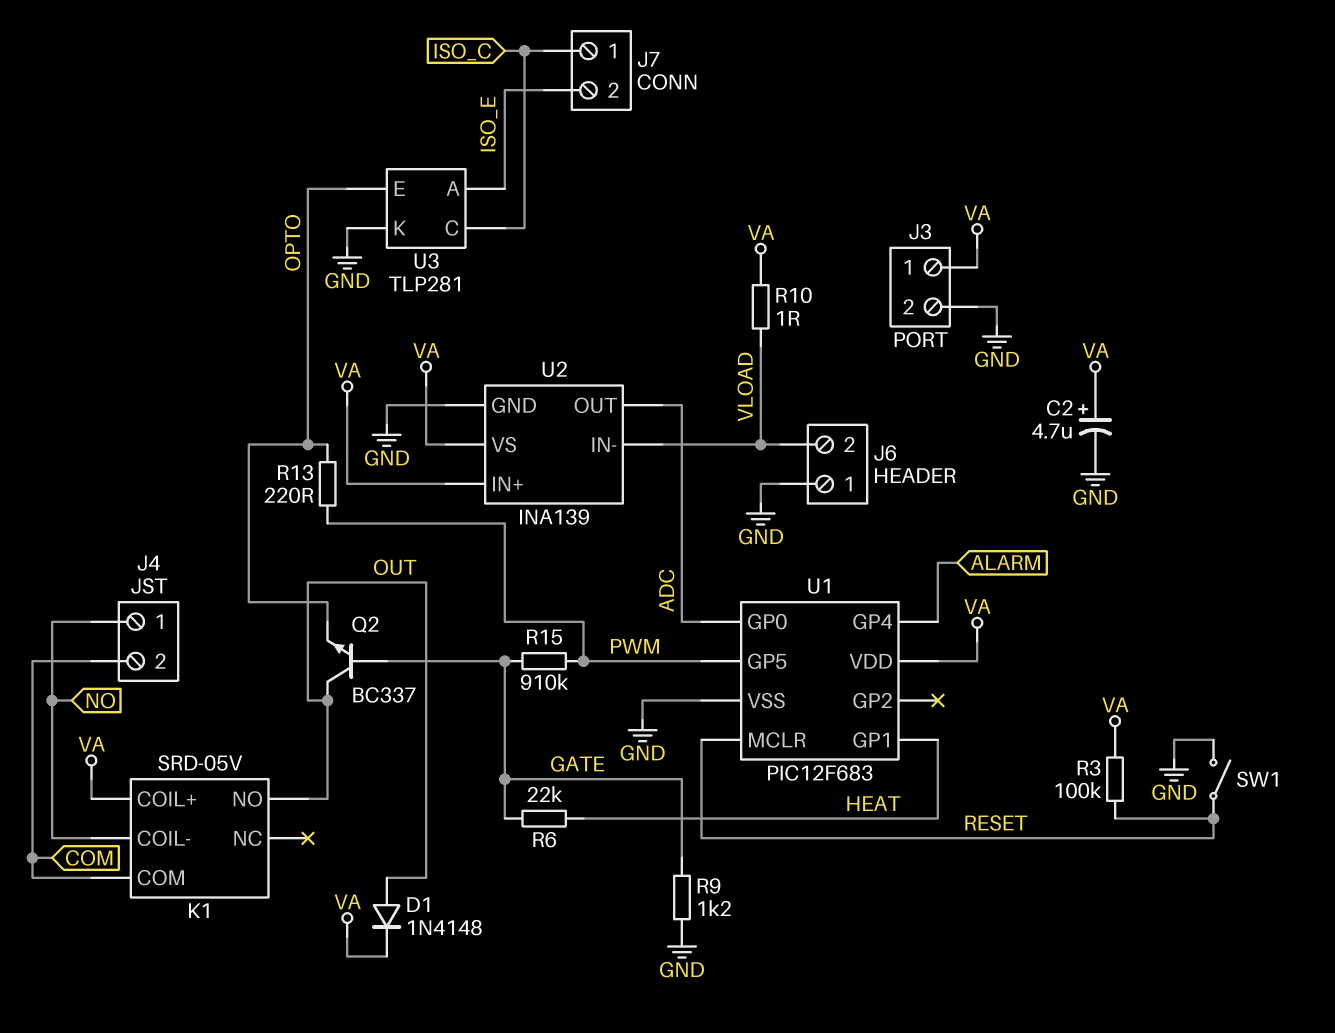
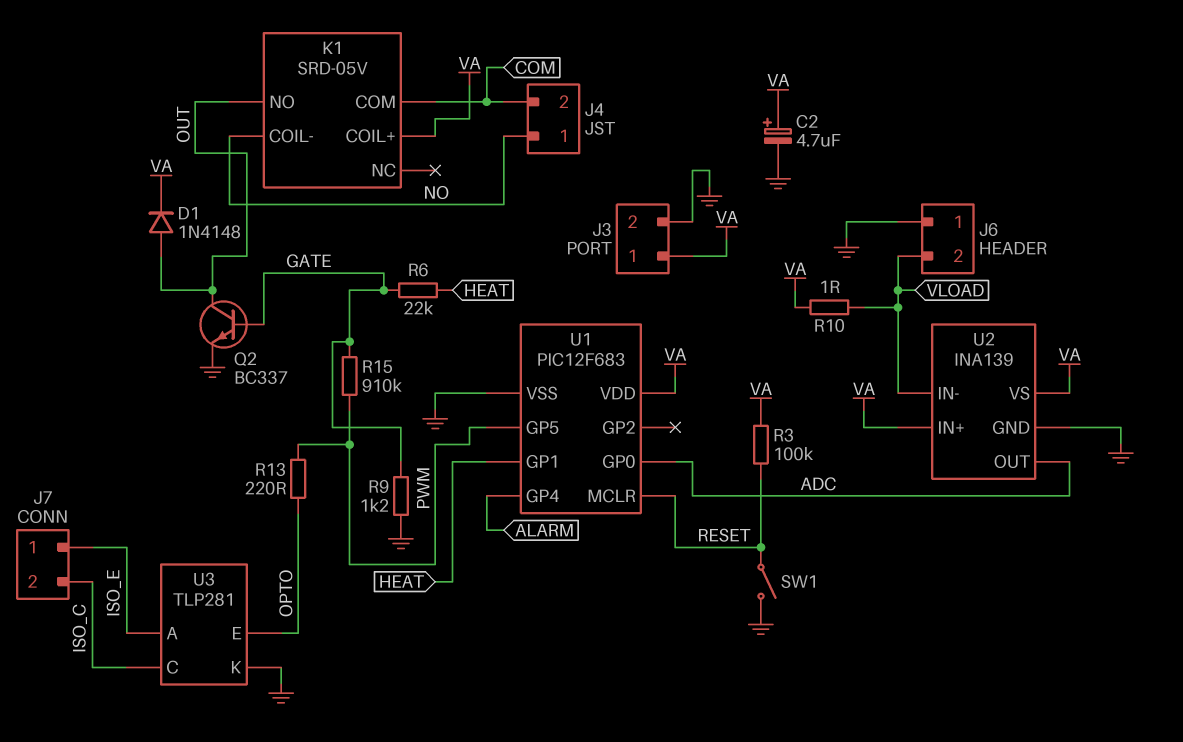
J7 pin 1: ISO_C -> ISO_E
J7 pin 2: ISO_E -> ISO_C
Q2: NPN BC337 (B GATE, C OUT, E OPTO) -> NPN BC337 (B GATE, C OUT, E GND)

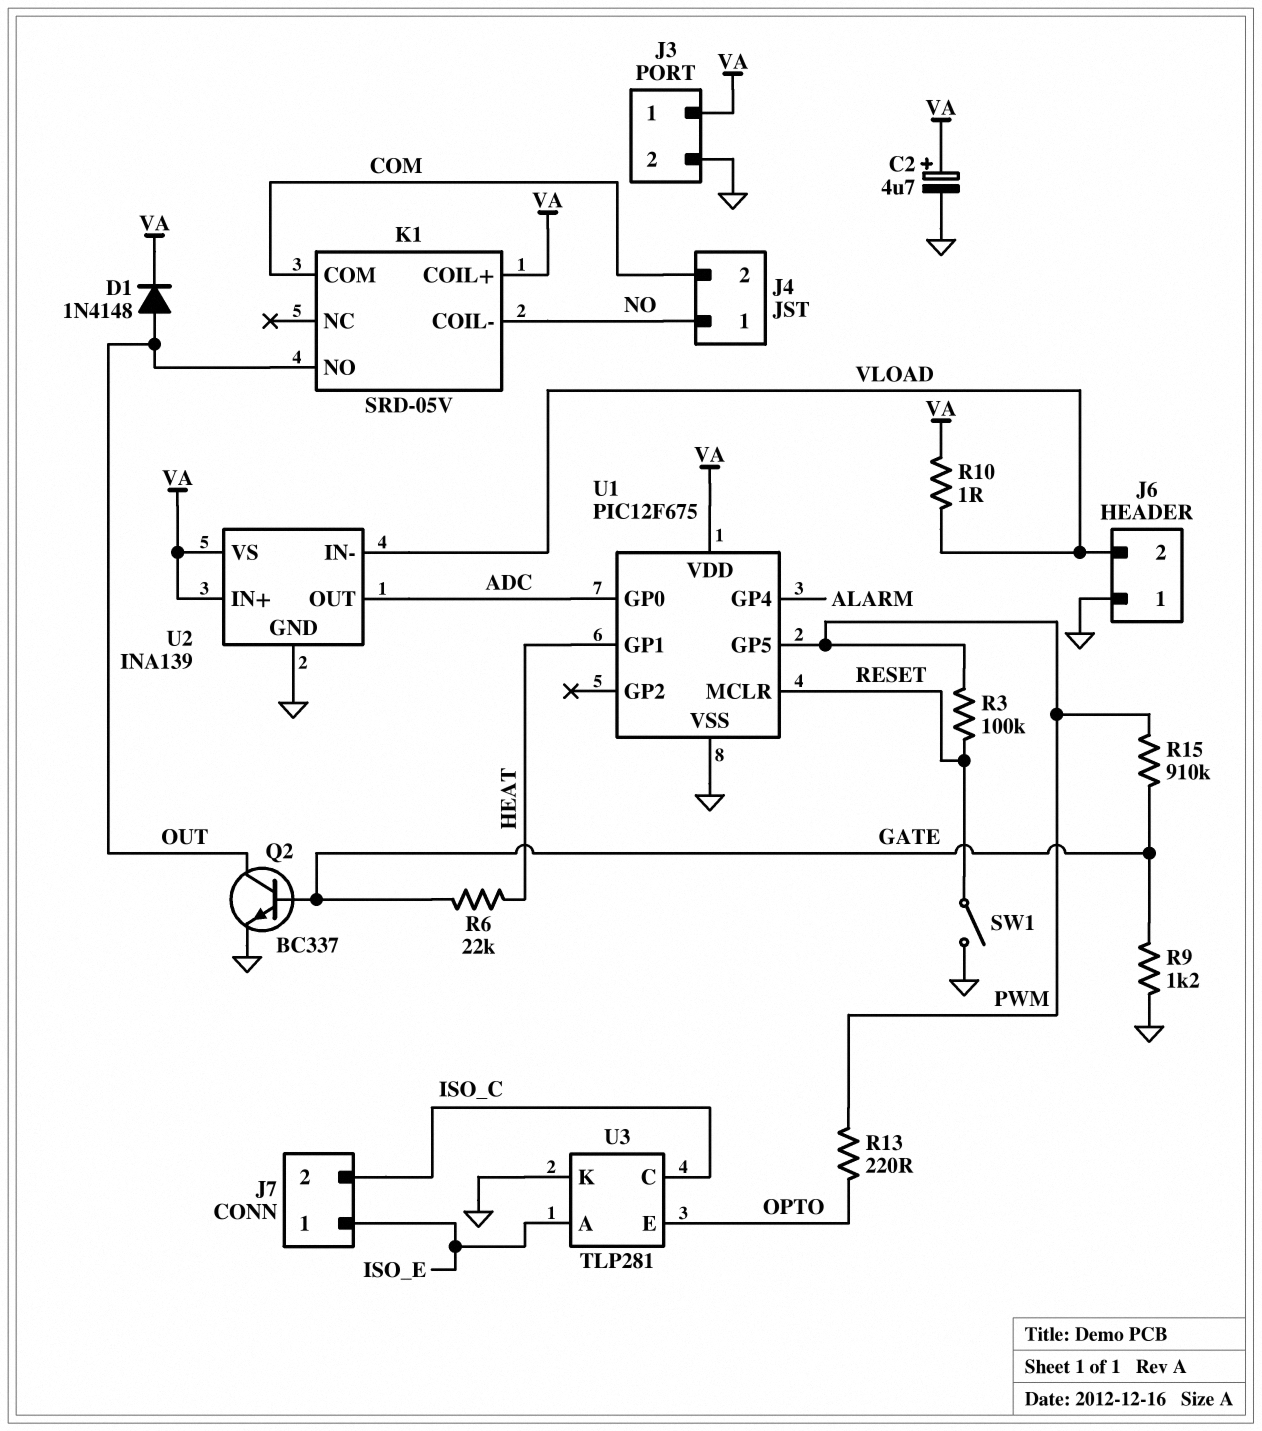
R3: 100k (RESET, VA) -> 100k (PWM, RESET)
U1: PIC12F683 -> PIC12F675

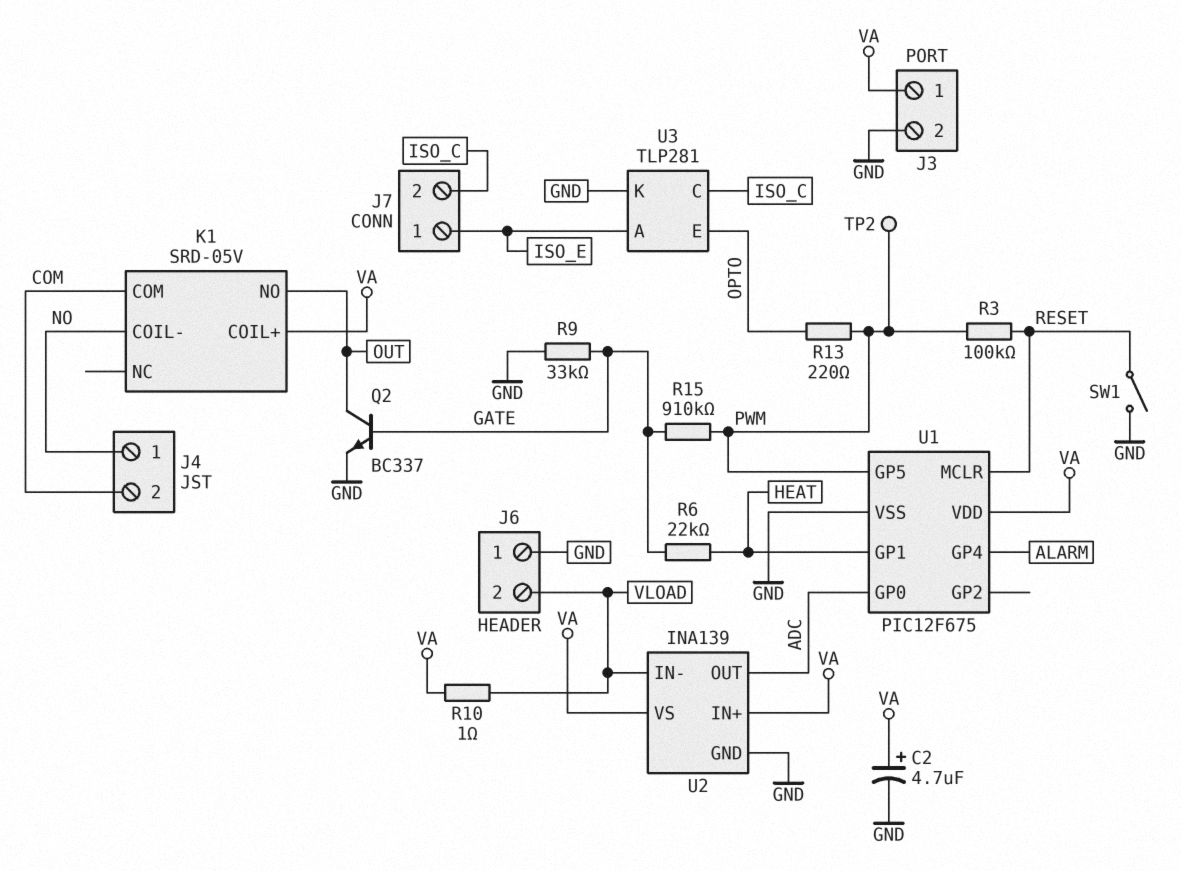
D1: diode 1N4148 (A OUT, K VA) -> none
R9: 1.2k (GATE, GND) -> 33k (GATE, GND)
TP2: none -> test point (PWM)

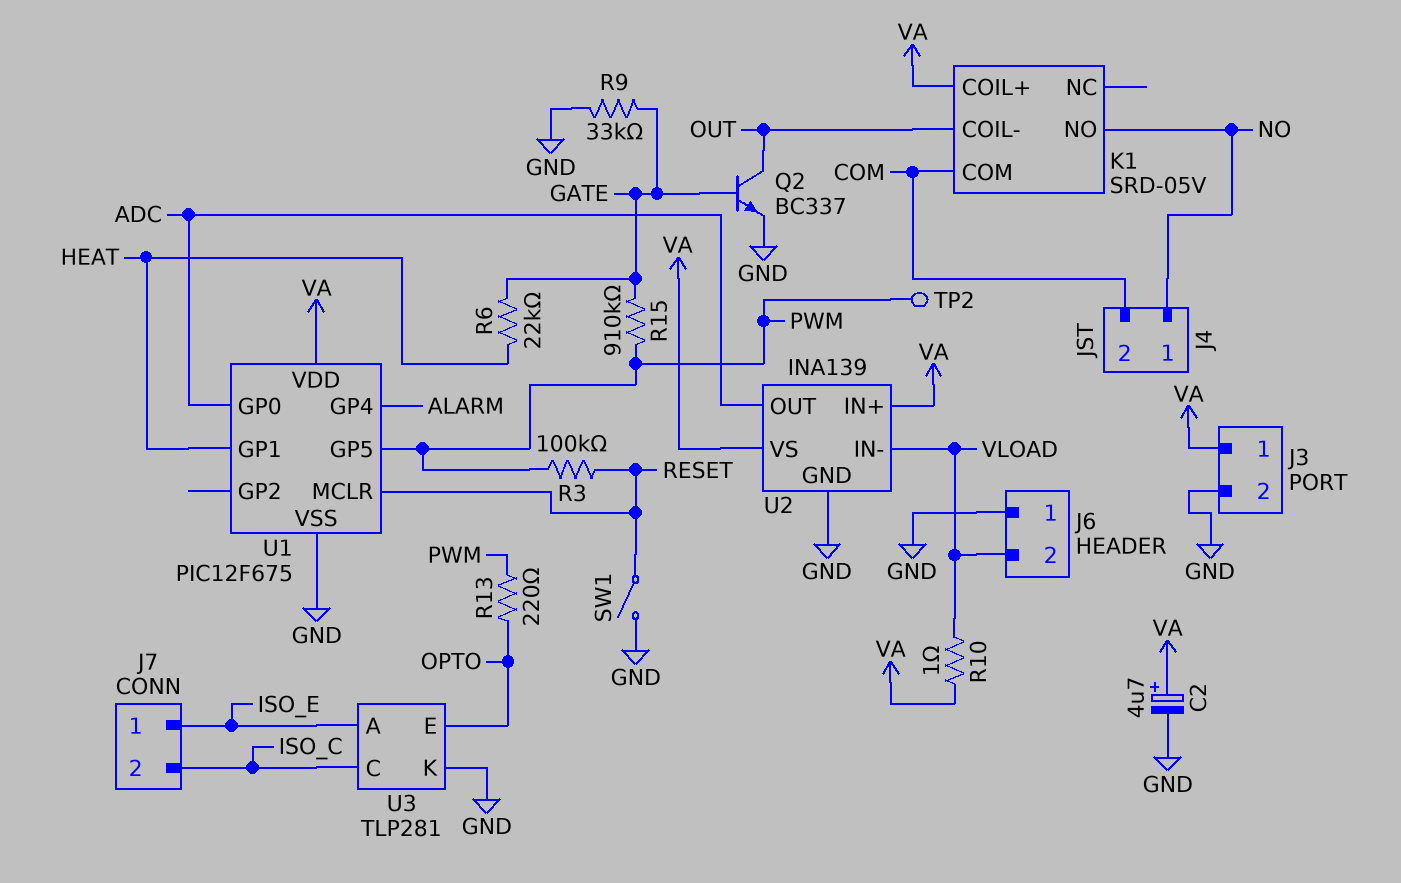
K1 pin COIL-: NO -> OUT
K1 pin NO: OUT -> NO

